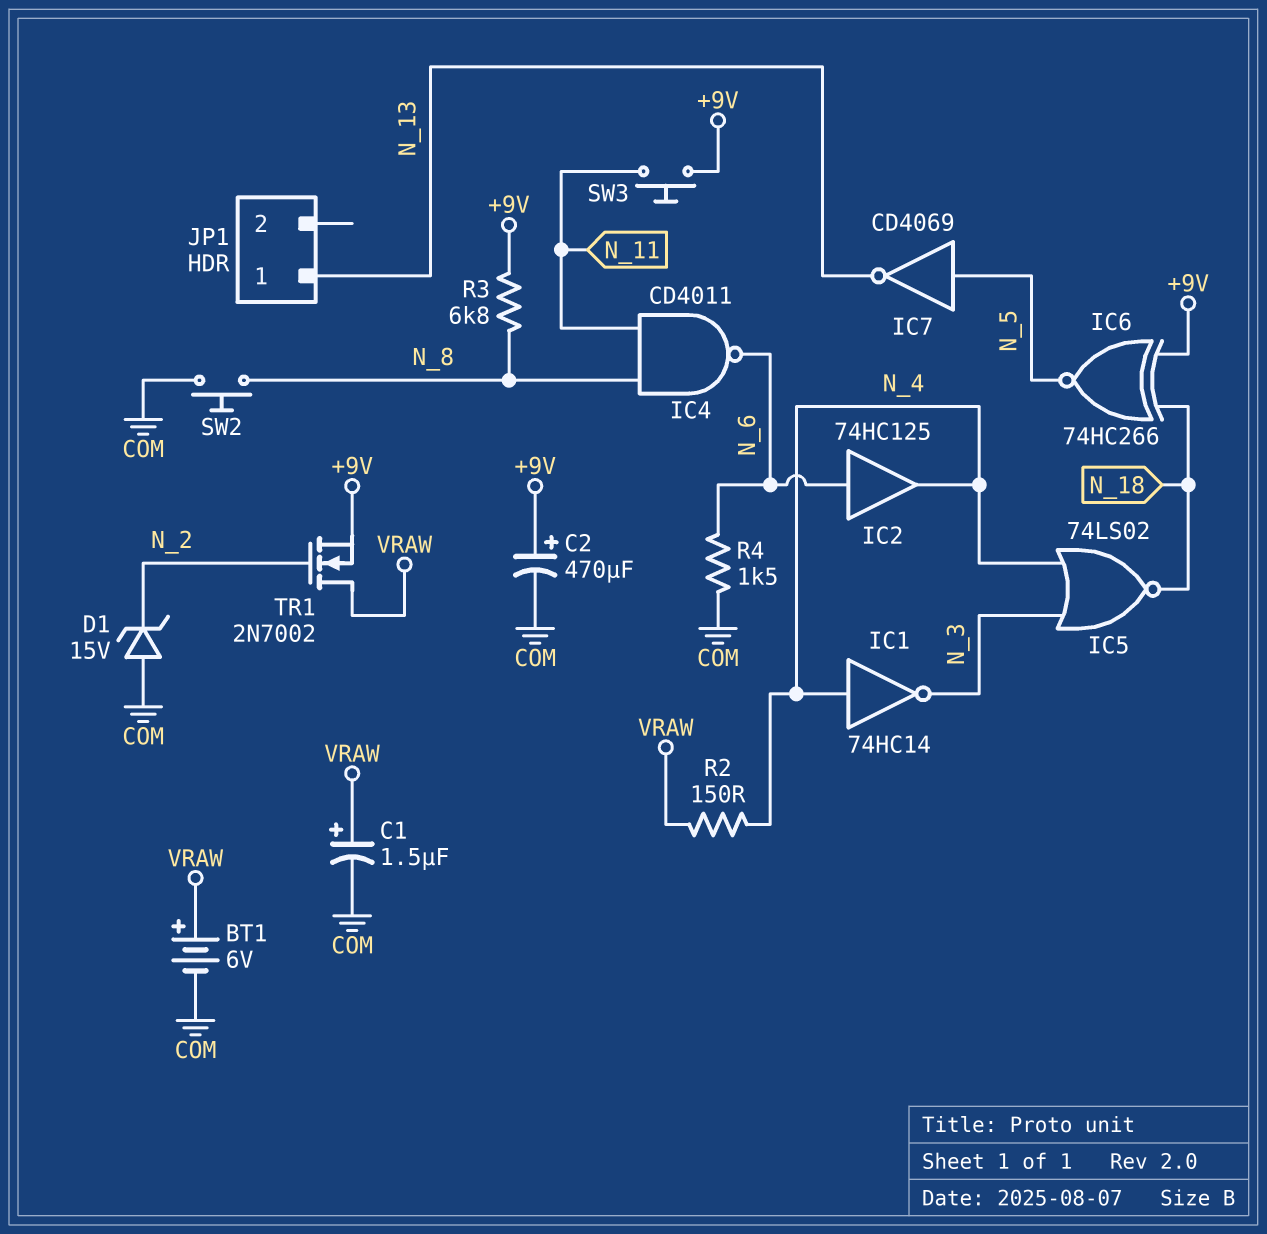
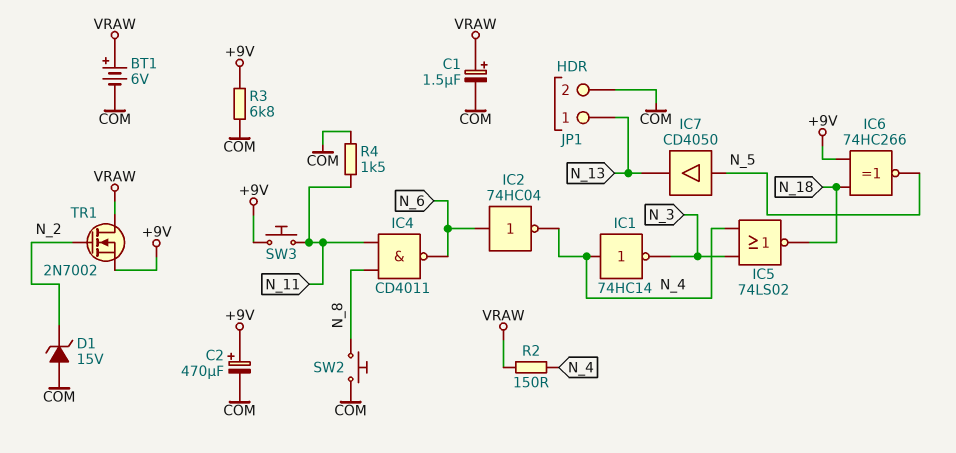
IC2: buffer 74HC125 (in N_6, out N_4) -> NOT 74HC04 (in N_6, out N_4)
IC7: NOT CD4069 (in N_5, out N_13) -> buffer CD4050 (in N_5, out N_13)
JP1 pin 2: none -> COM
R3: 6.8k (+9V, N_8) -> 6.8k (+9V, COM)
R4: 1.5k (COM, N_6) -> 1.5k (COM, N_11)

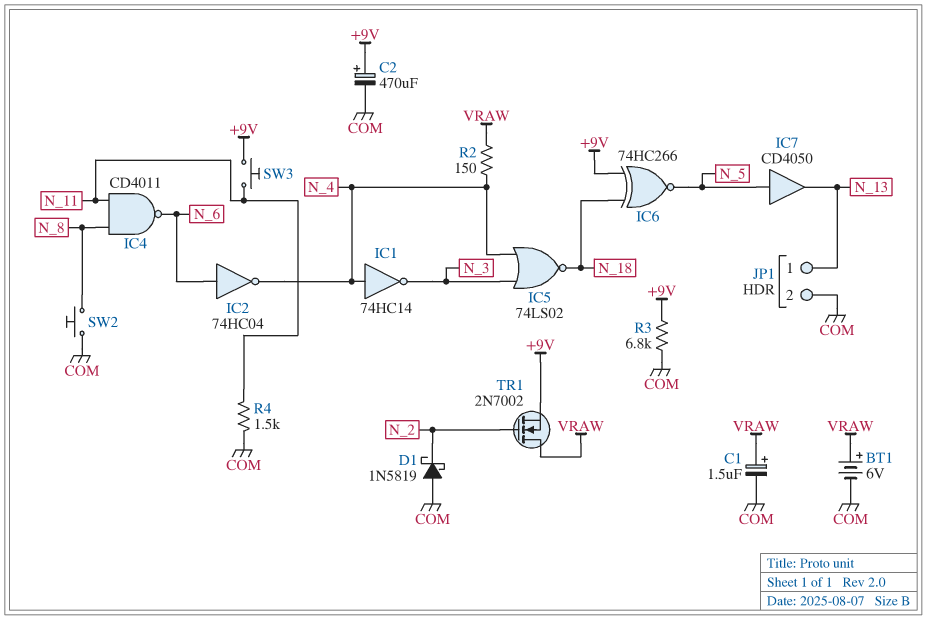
D1: zener 15V (A COM, K N_2) -> schottky 1N5819 (A COM, K N_2)

